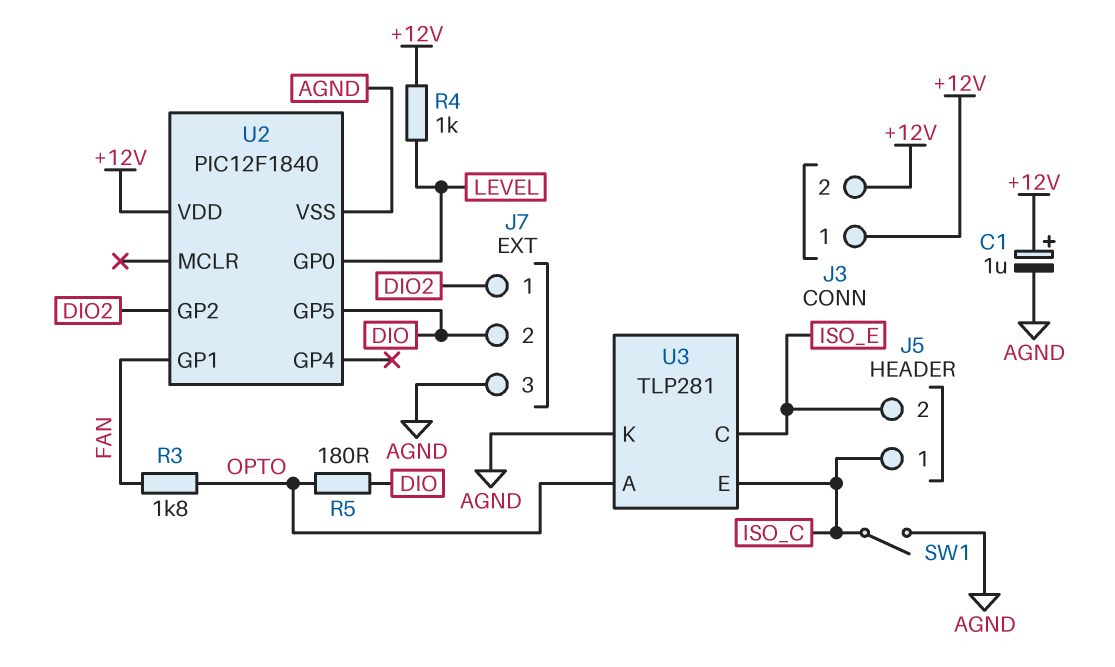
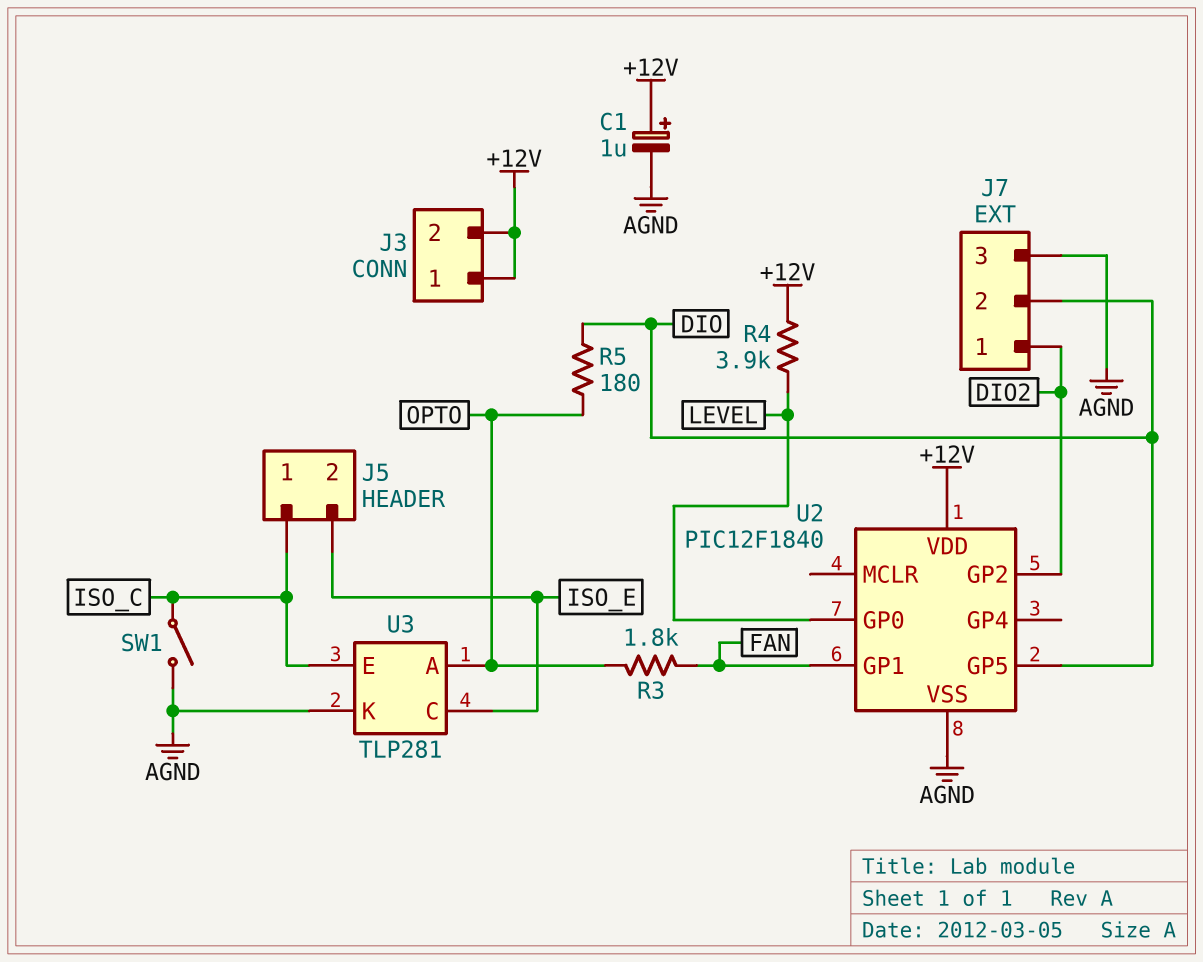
R4: 1k (+12V, LEVEL) -> 3.9k (+12V, LEVEL)

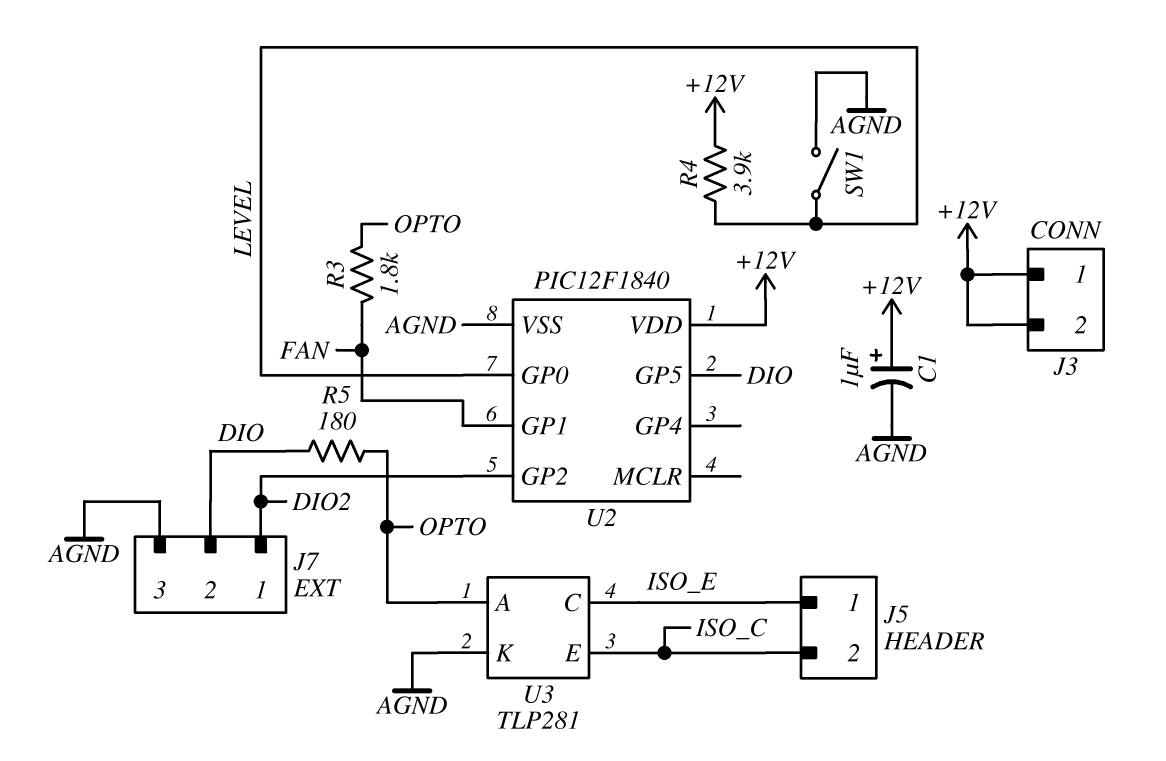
J5 pin 1: ISO_C -> ISO_E
J5 pin 2: ISO_E -> ISO_C
SW1: switch (AGND, ISO_C) -> switch (AGND, LEVEL)

